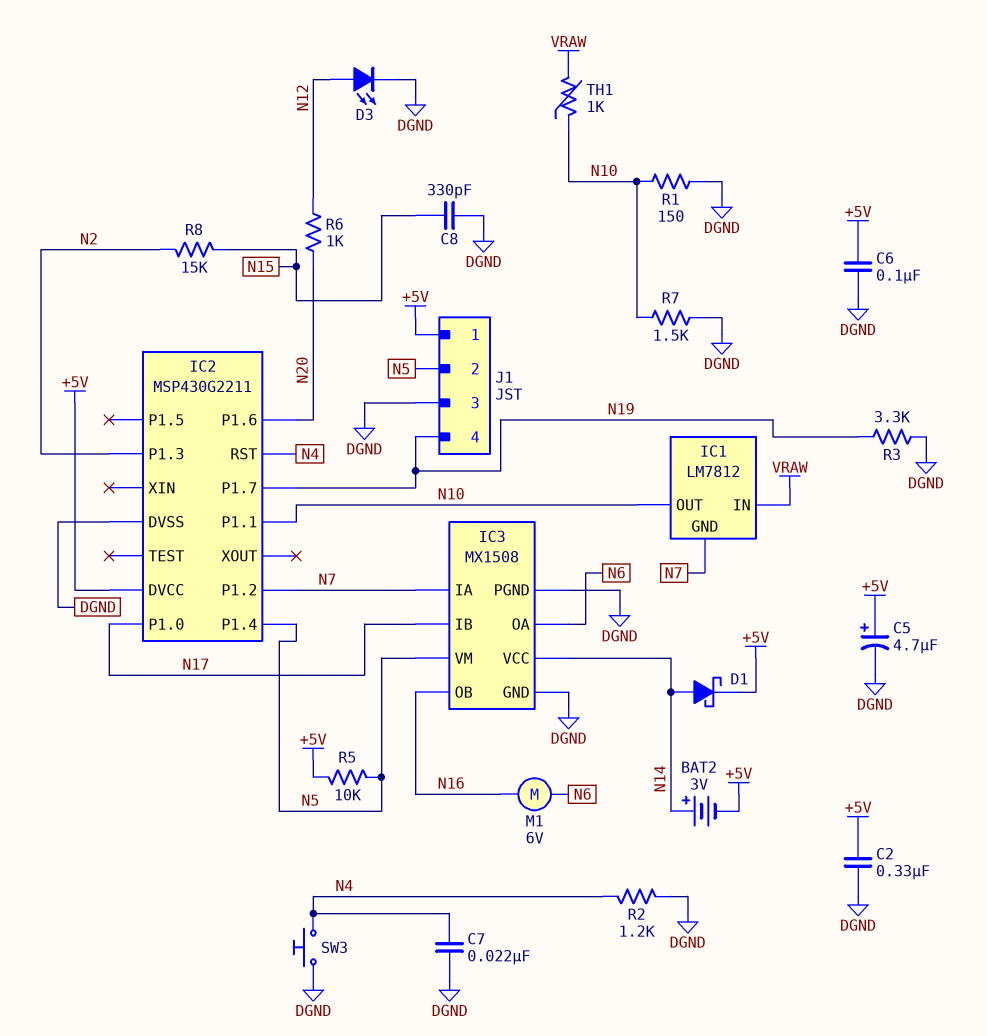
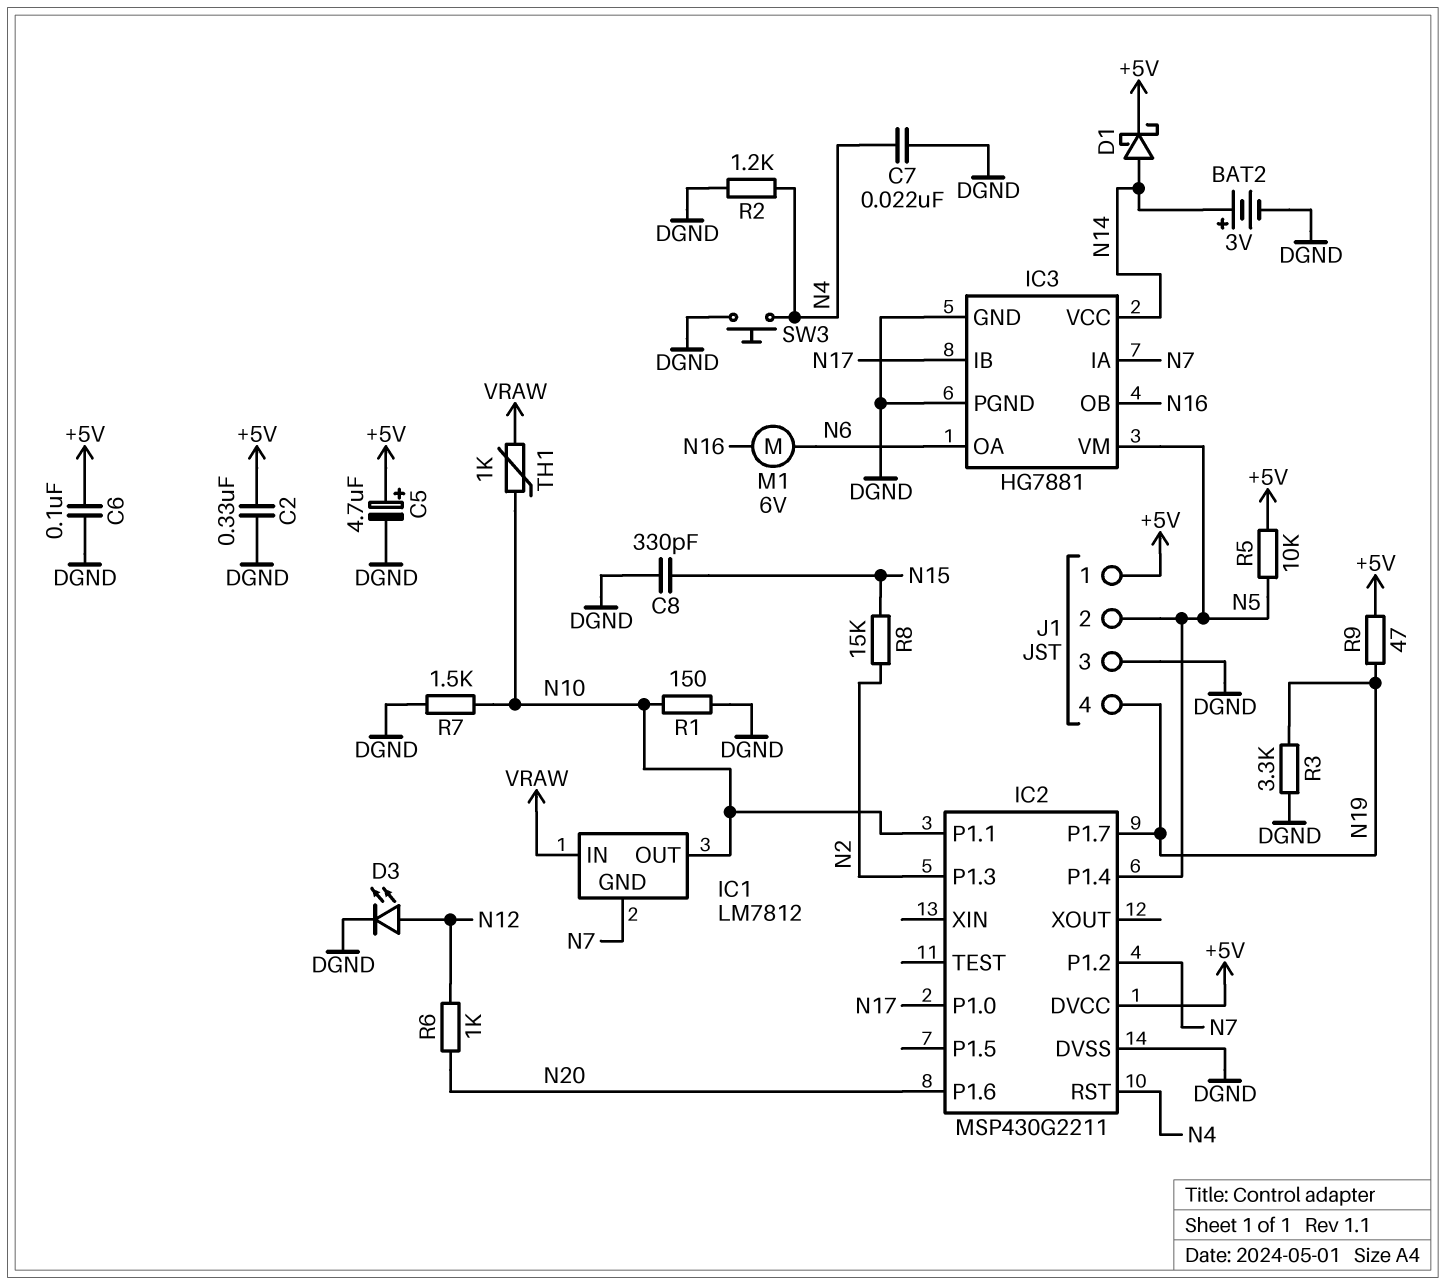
BAT2: 3V (plus N14, minus +5V) -> 3V (plus N14, minus DGND)
IC3: MX1508 -> HG7881
R9: none -> 47 (+5V, N19)

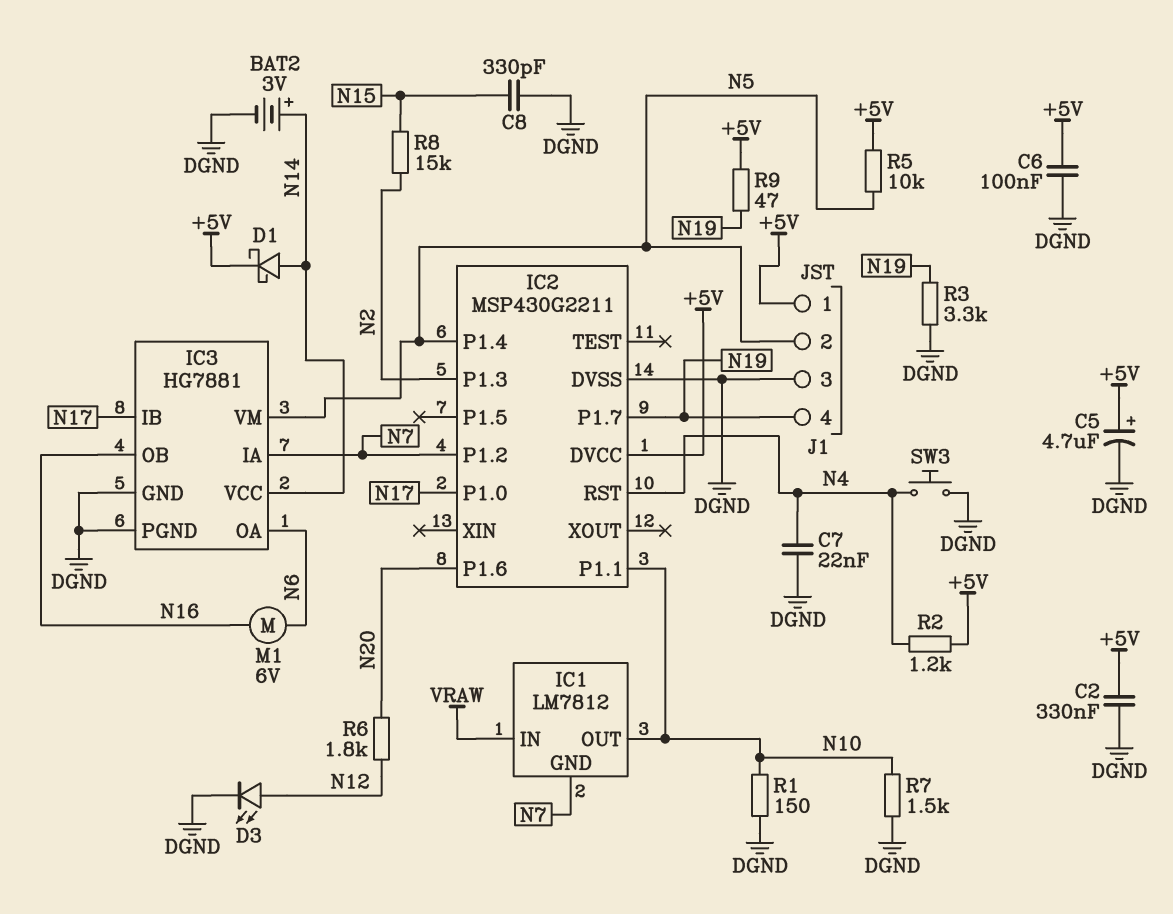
R2: 1.2k (DGND, N4) -> 1.2k (+5V, N4)
R6: 1k (N12, N20) -> 1.8k (N12, N20)
TH1: 1k (N10, VRAW) -> none

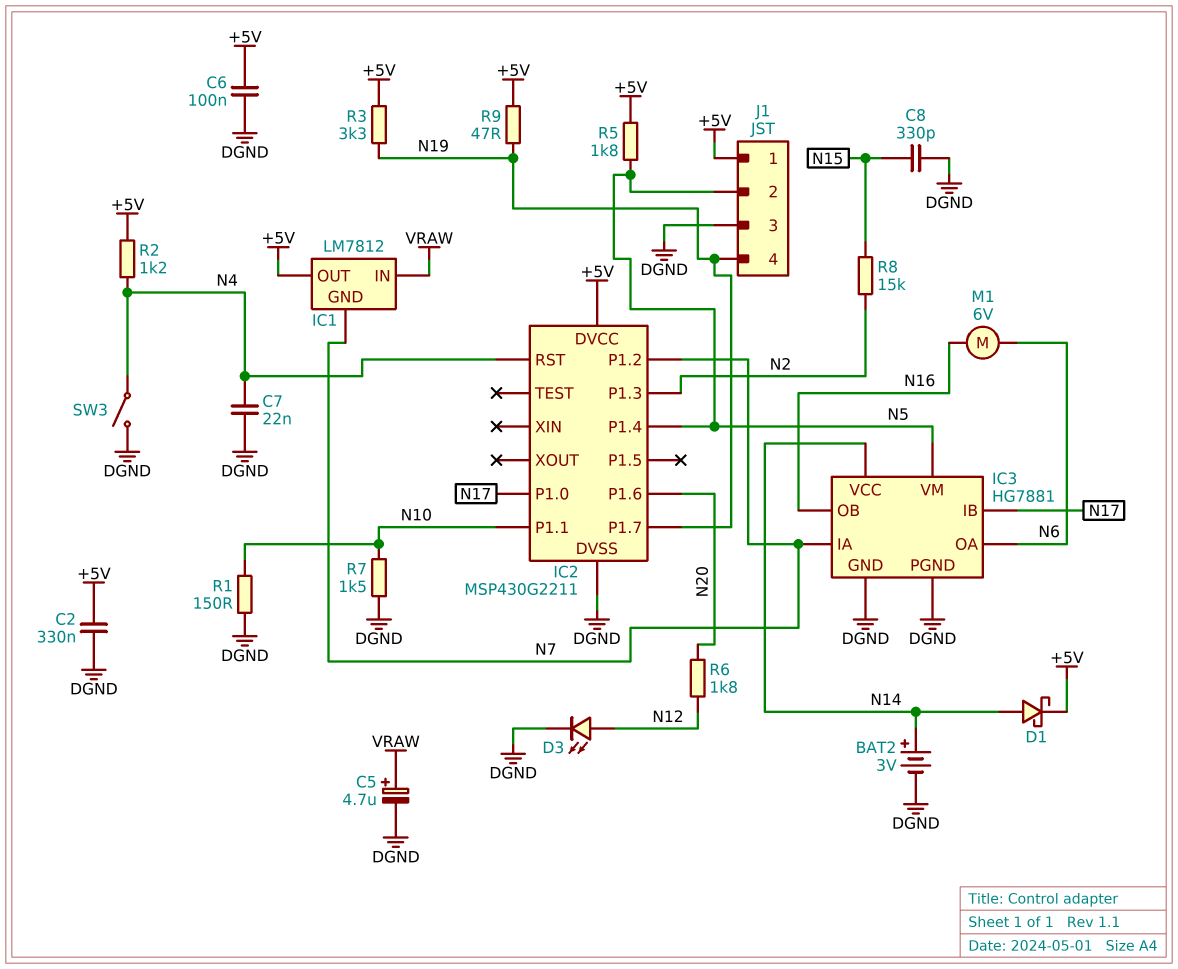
C5: 4.7uF (plus +5V, minus DGND) -> 4.7uF (plus VRAW, minus DGND)
IC1 pin OUT: N10 -> +5V
R3: 3.3k (DGND, N19) -> 3.3k (+5V, N19)
R5: 10k (+5V, N5) -> 1.8k (+5V, N5)
SW3: button (DGND, N4) -> switch (DGND, N4)

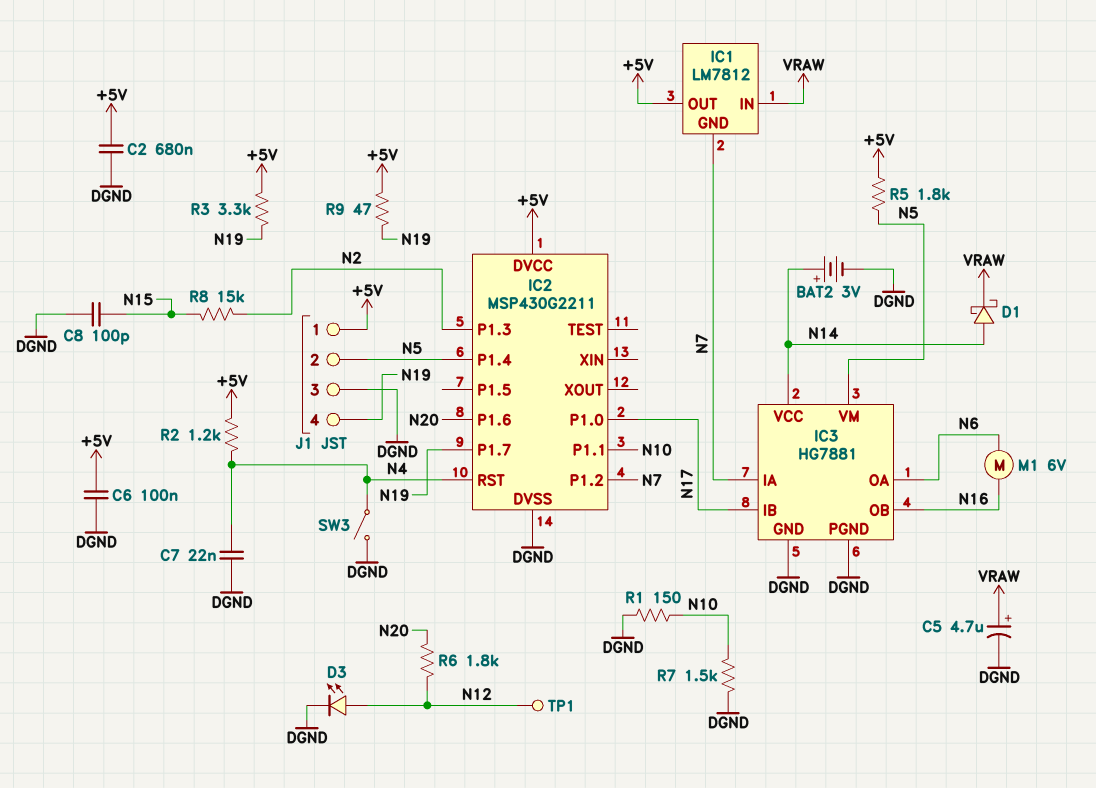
C2: 330nF (+5V, DGND) -> 680nF (+5V, DGND)
C8: 330pF (DGND, N15) -> 100pF (DGND, N15)
D1: schottky (A N14, K +5V) -> schottky (A N14, K VRAW)
TP1: none -> test point (N12)

